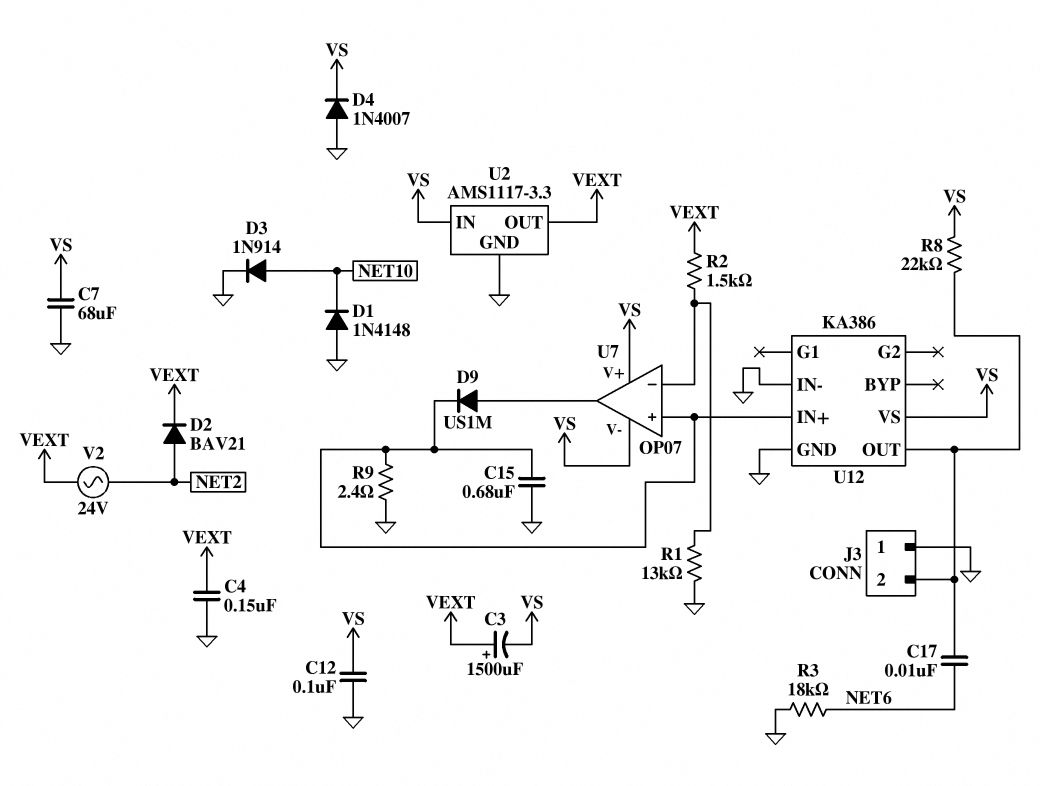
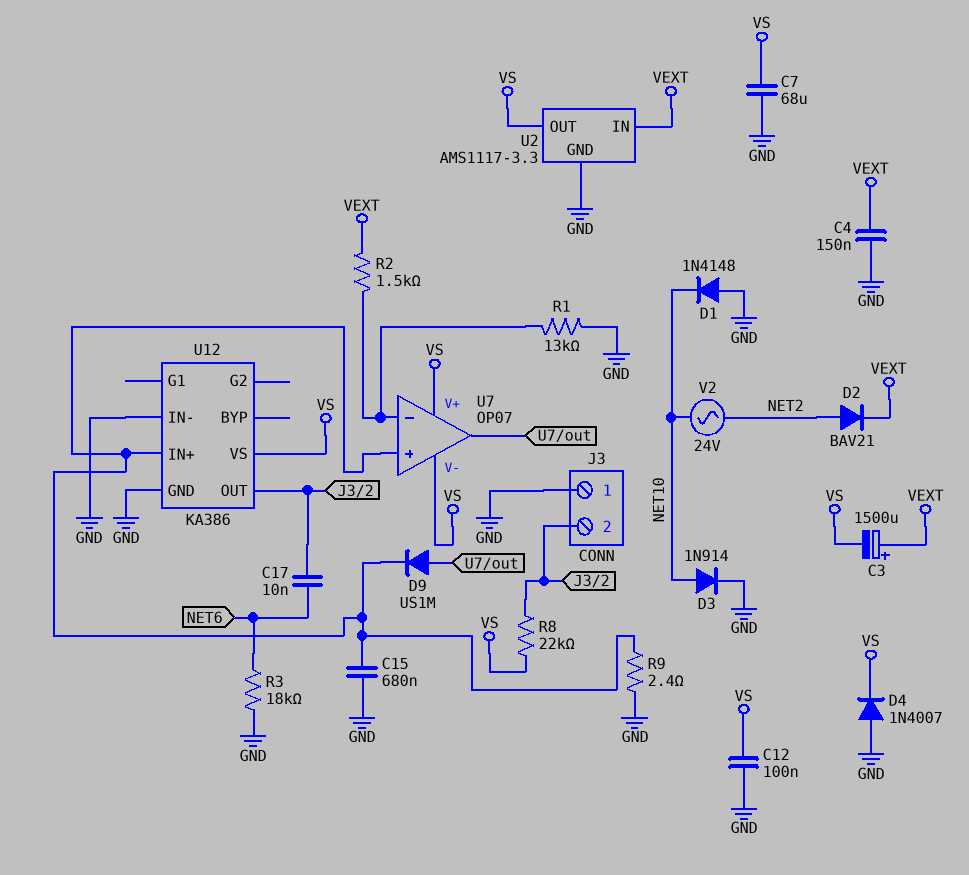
U2 pin IN: VS -> VEXT
U2 pin OUT: VEXT -> VS
V2: AC 24V (NET2, VEXT) -> AC 24V (NET2, NET10)

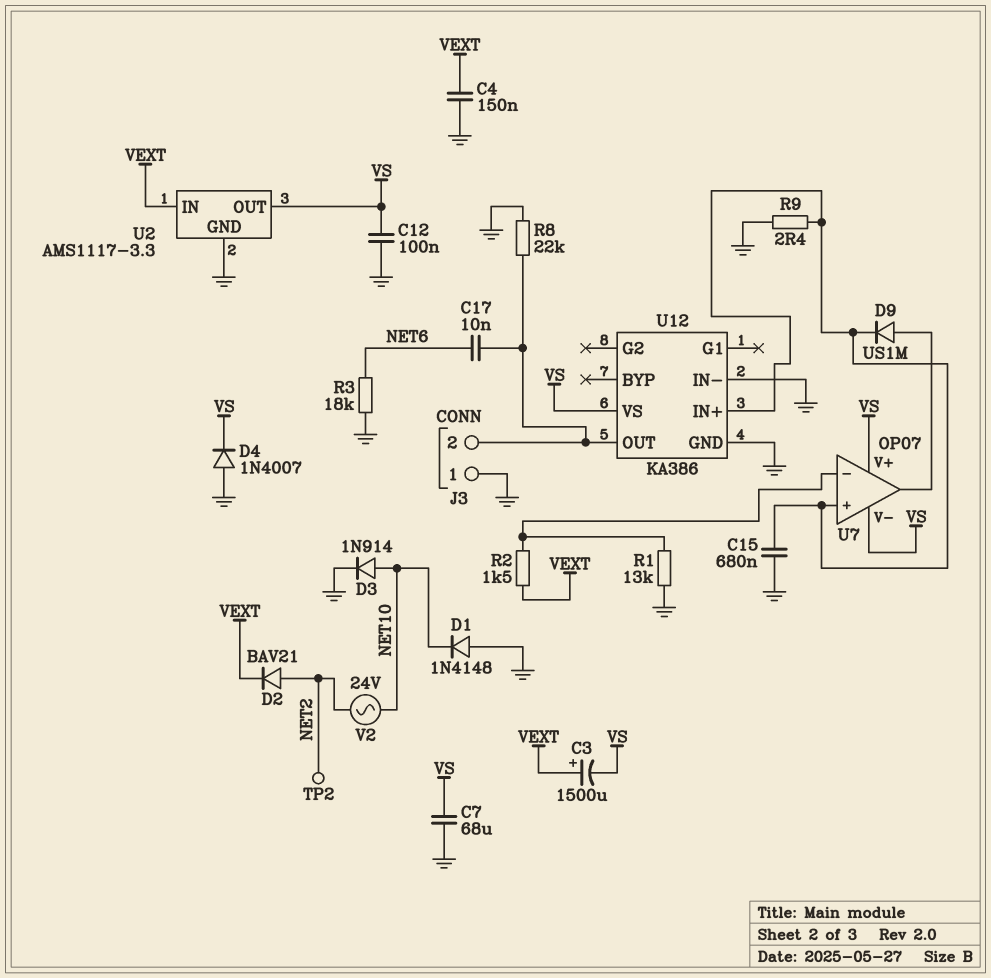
R8: 22k (J3/2, VS) -> 22k (GND, J3/2)
TP2: none -> test point (NET2)

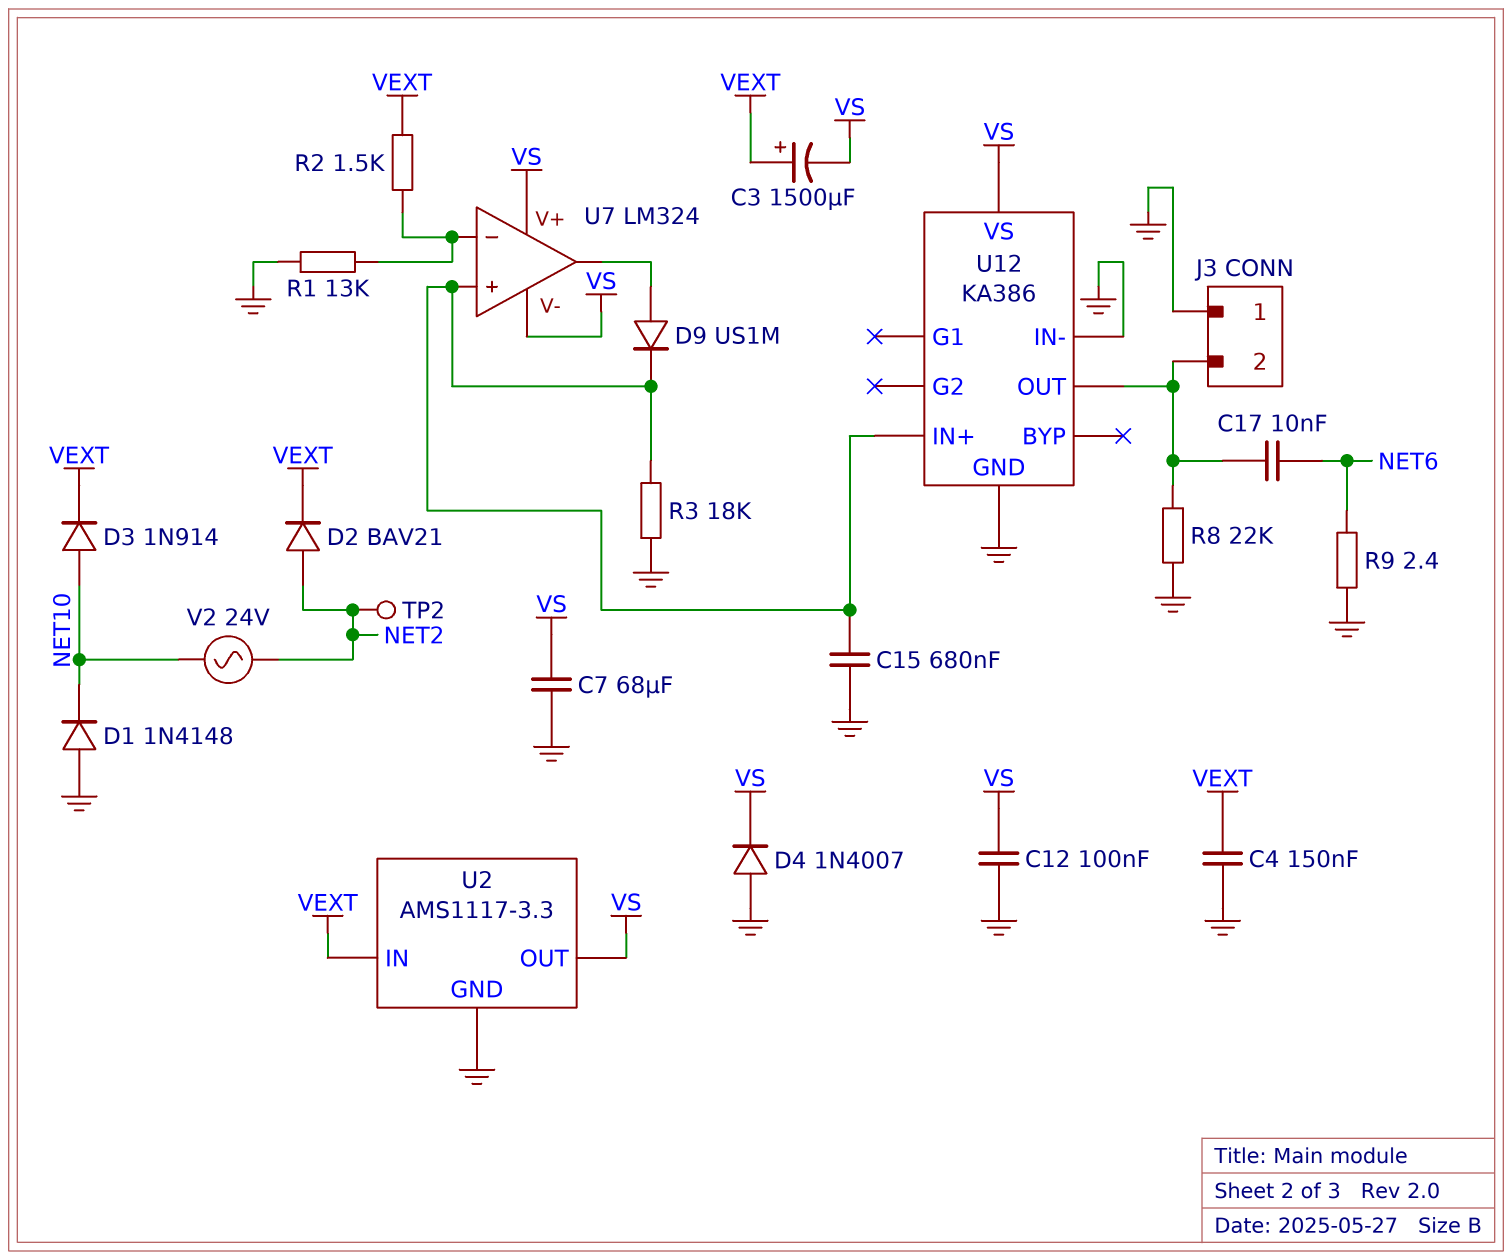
D3: diode 1N914 (A NET10, K GND) -> diode 1N914 (A NET10, K VEXT)
R3: 18k (GND, NET6) -> 18k (GND, U7/in+)
R9: 2.4 (GND, U7/in+) -> 2.4 (GND, NET6)
U7: OP07 -> LM324

